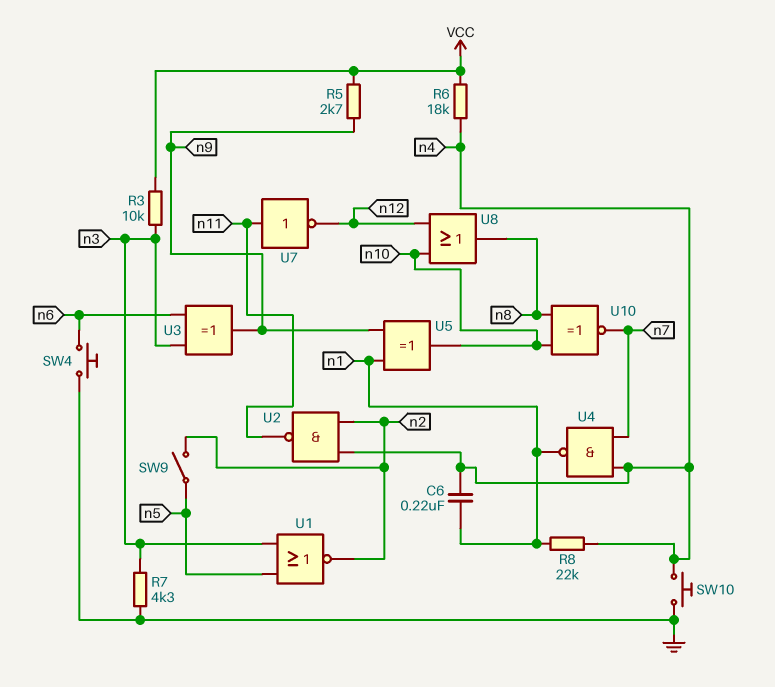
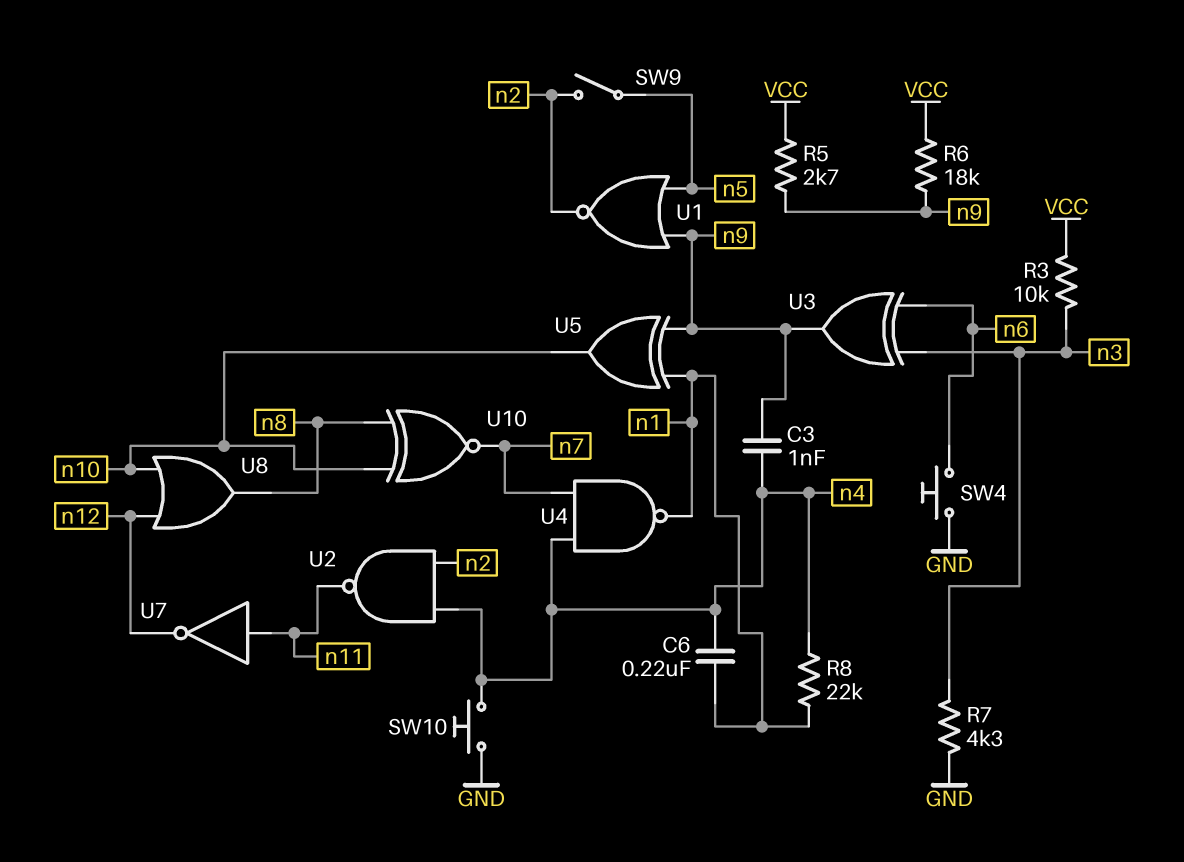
C3: none -> 1nF (n4, n9)
R6: 18k (VCC, n4) -> 18k (VCC, n9)
U1: NOR (in n3, in n5, out n2) -> NOR (in n5, in n9, out n2)

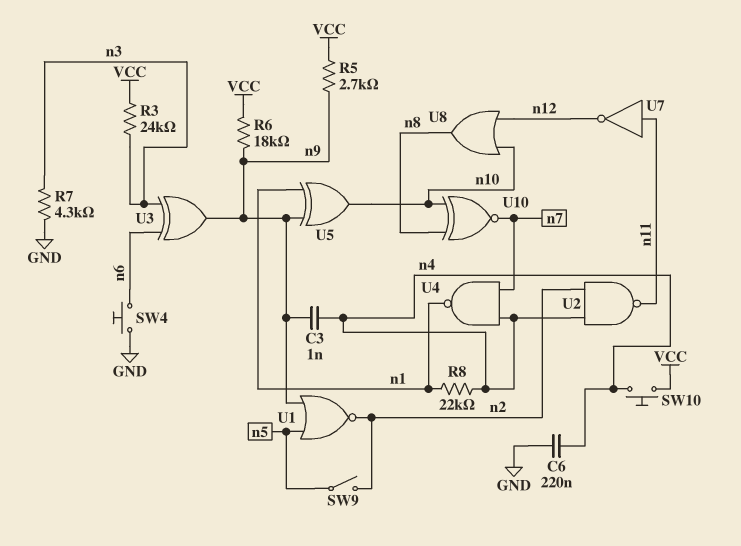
C6: 220nF (n1, n4) -> 220nF (GND, n4)
R3: 10k (VCC, n3) -> 24k (VCC, n3)
SW10: button (GND, n4) -> button (VCC, n4)

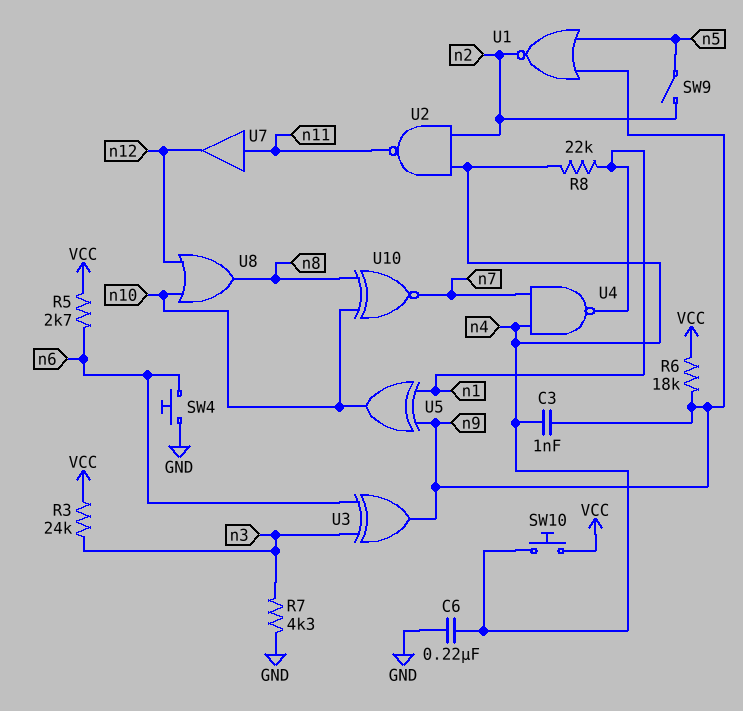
R5: 2.7k (VCC, n9) -> 2.7k (VCC, n6)
U7: NOT (in n11, out n12) -> buffer (in n11, out n12)

